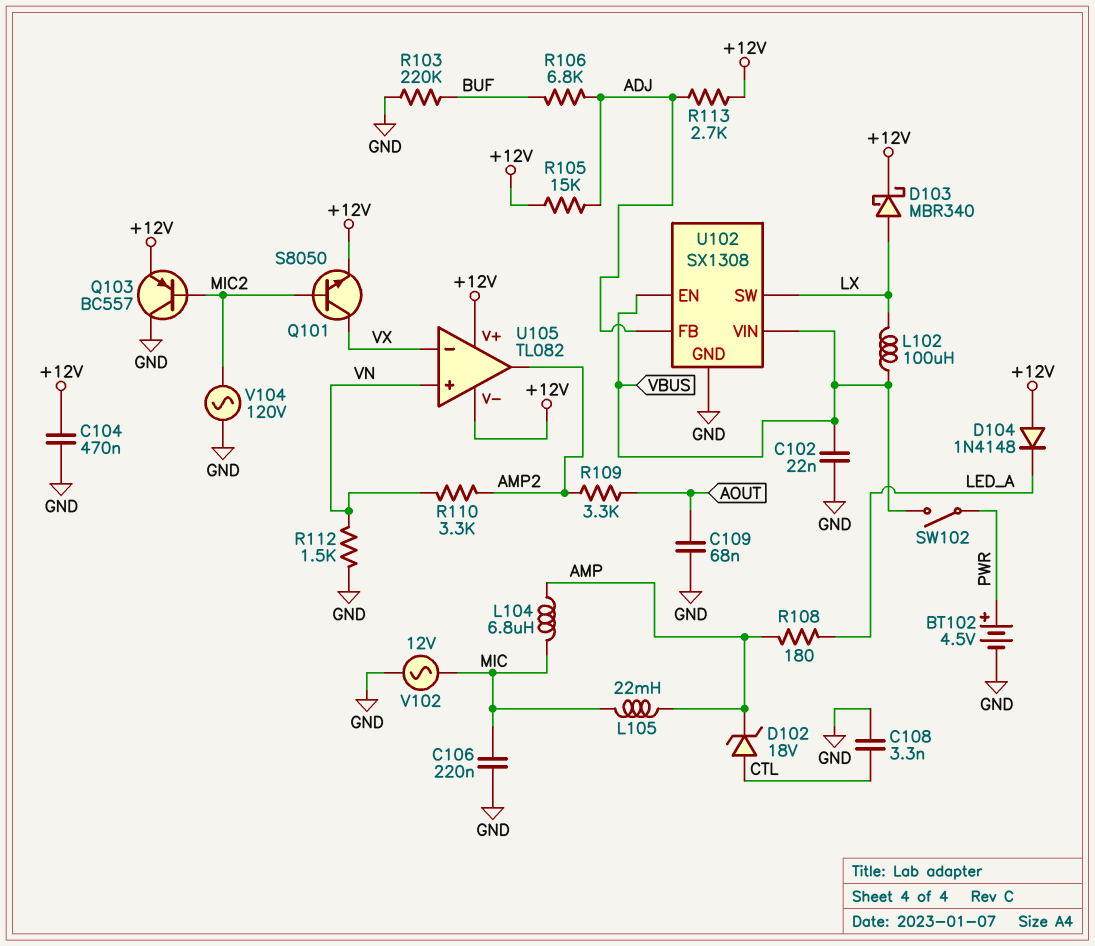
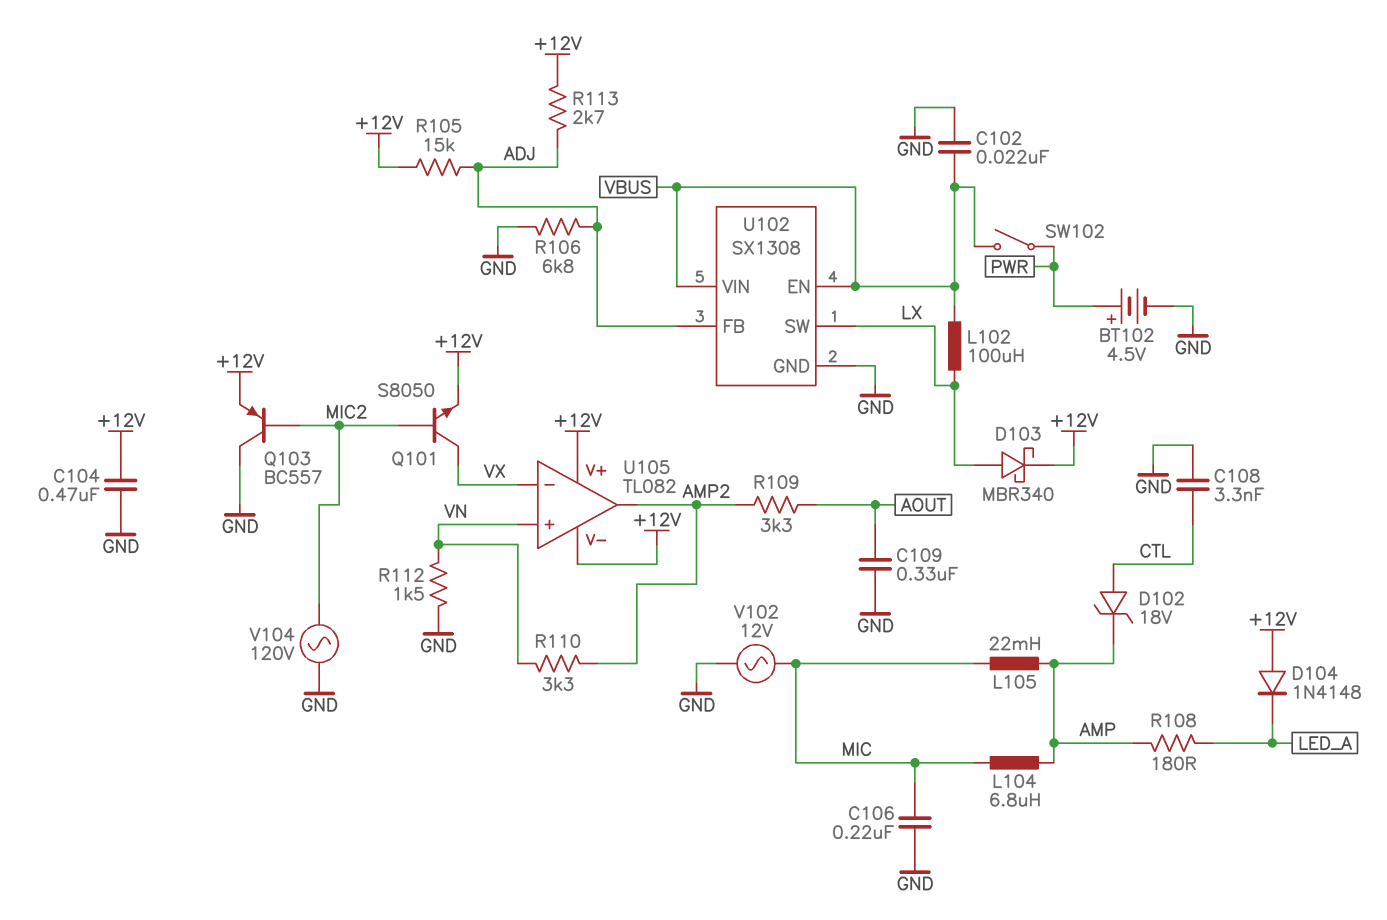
C109: 68nF (AOUT, GND) -> 330nF (AOUT, GND)
R103: 220k (BUF, GND) -> none
R106: 6.8k (ADJ, BUF) -> 6.8k (ADJ, GND)

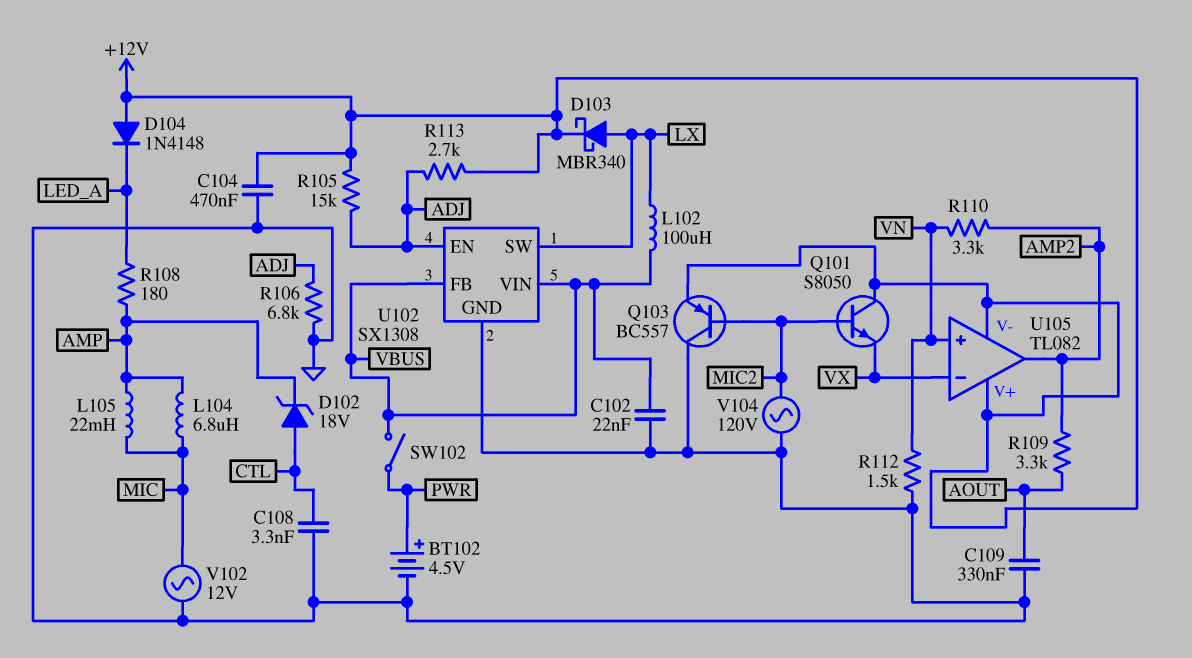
C106: 220nF (GND, MIC) -> none
Q101: NPN S8050 (B MIC2, C VX, E +12V) -> NPN S8050 (B MIC2, C +12V, E VX)
U102 pin EN: VBUS -> ADJ
U102 pin FB: ADJ -> VBUS

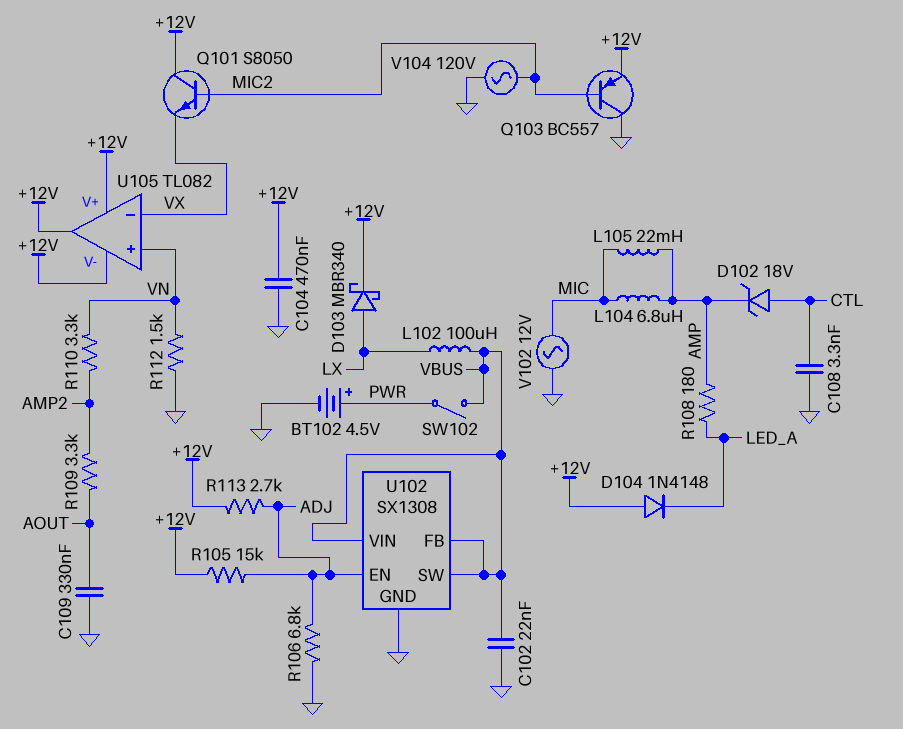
U102 pin SW: LX -> VBUS
U105 pin out: AMP2 -> +12V

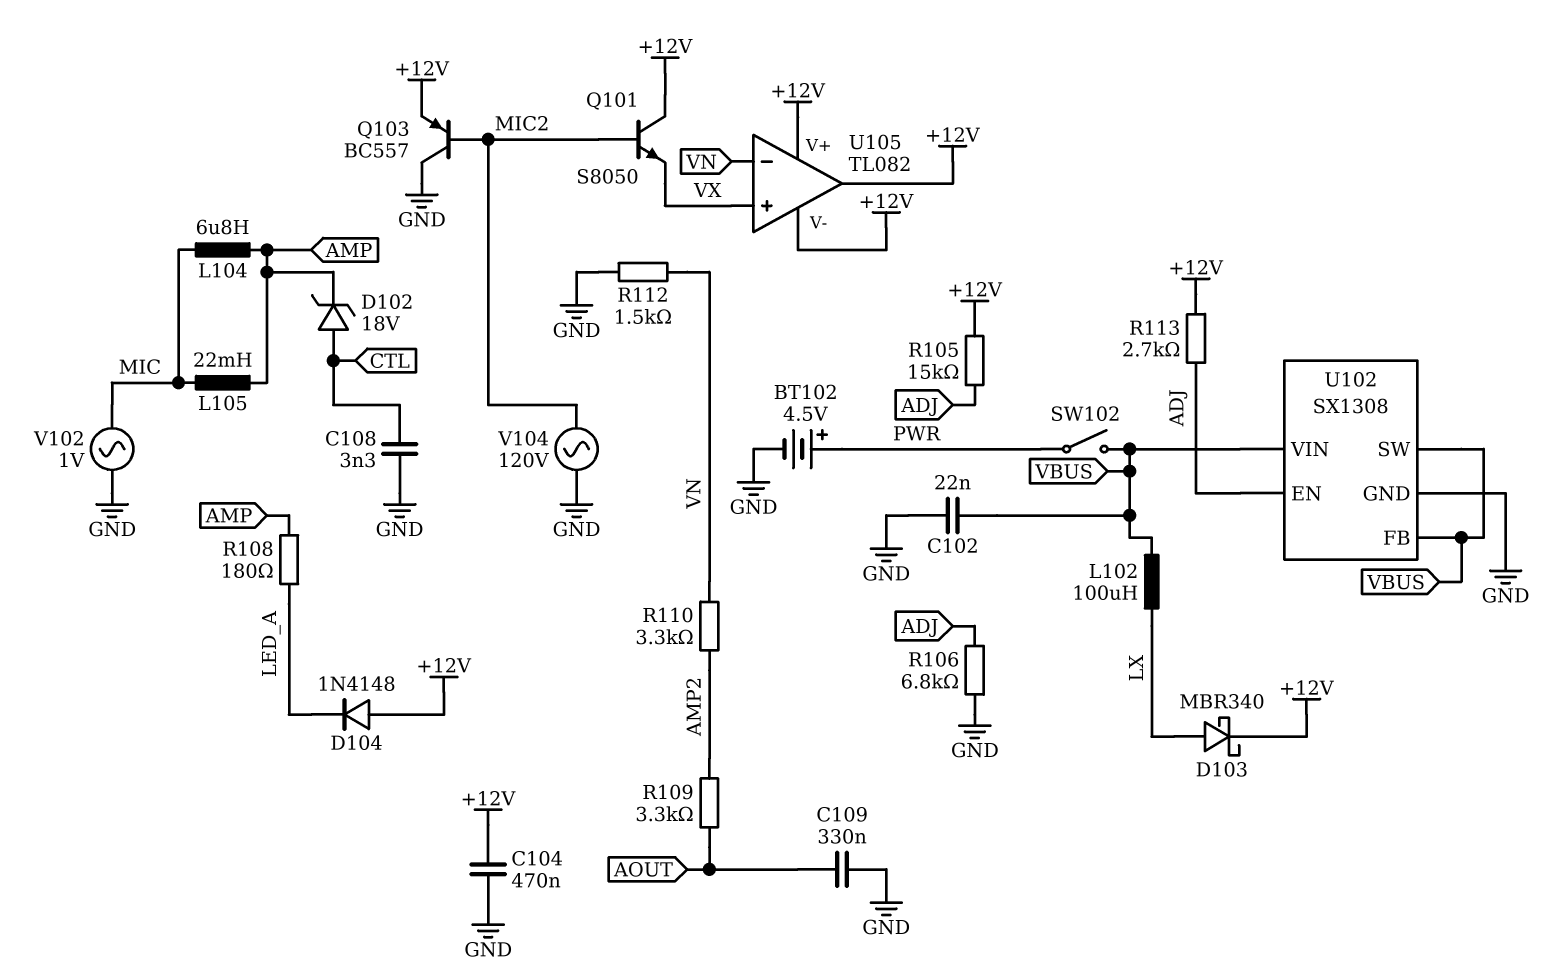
U105 pin in+: VN -> VX
U105 pin in-: VX -> VN
V102: AC 12V (GND, MIC) -> AC 1V (GND, MIC)

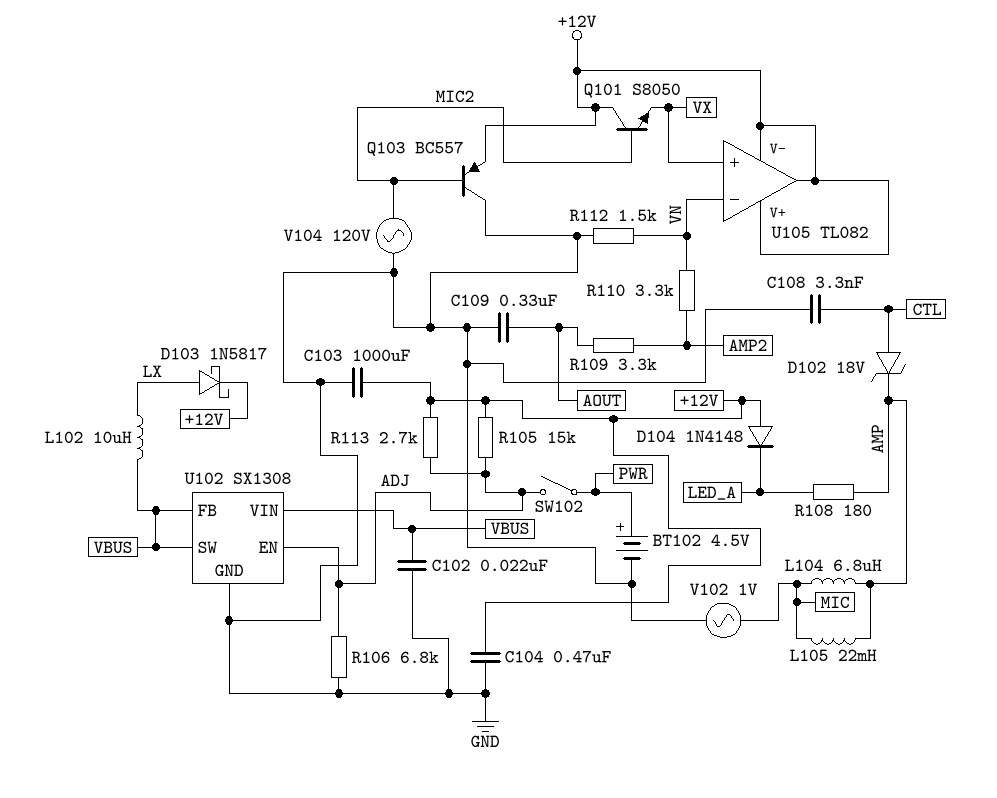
C103: none -> 1000uF (+12V, GND)
D103: schottky MBR340 (A LX, K +12V) -> schottky 1N5817 (A LX, K +12V)
L102: 100uH (LX, VBUS) -> 10uH (LX, VBUS)
SW102: switch (PWR, VBUS) -> switch (ADJ, PWR)

